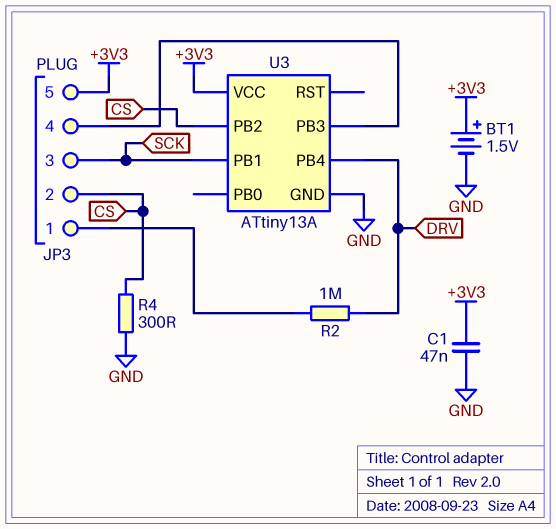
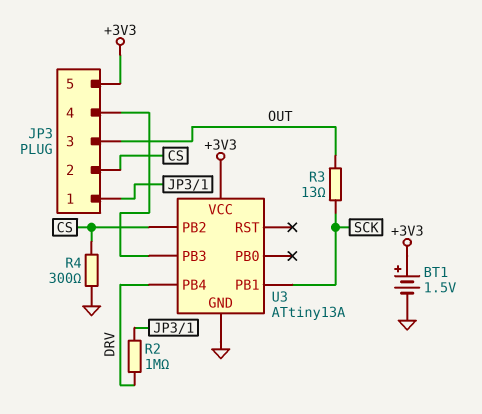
C1: 47nF (+3V3, GND) -> none
JP3 pin 3: SCK -> OUT
R3: none -> 13 (OUT, SCK)

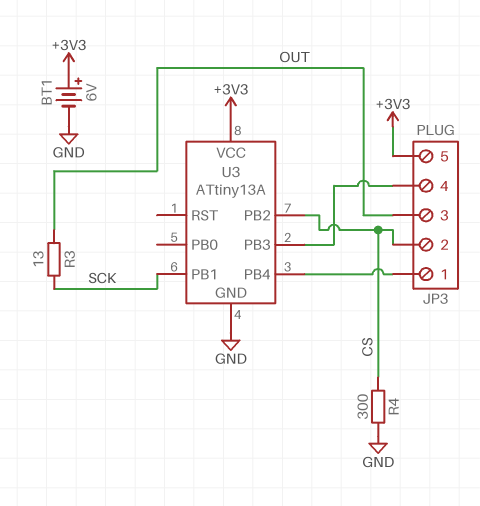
BT1: 1.5V (plus +3V3, minus GND) -> 6V (plus +3V3, minus GND)
R2: 1M (DRV, JP3/1) -> none
U3 pin PB4: DRV -> JP3/1

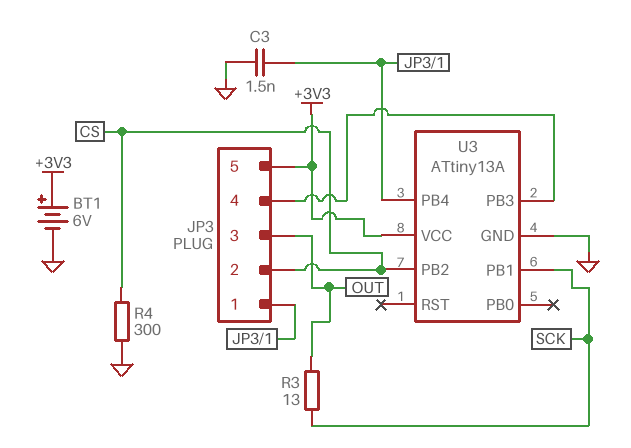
C3: none -> 1.5nF (GND, JP3/1)

